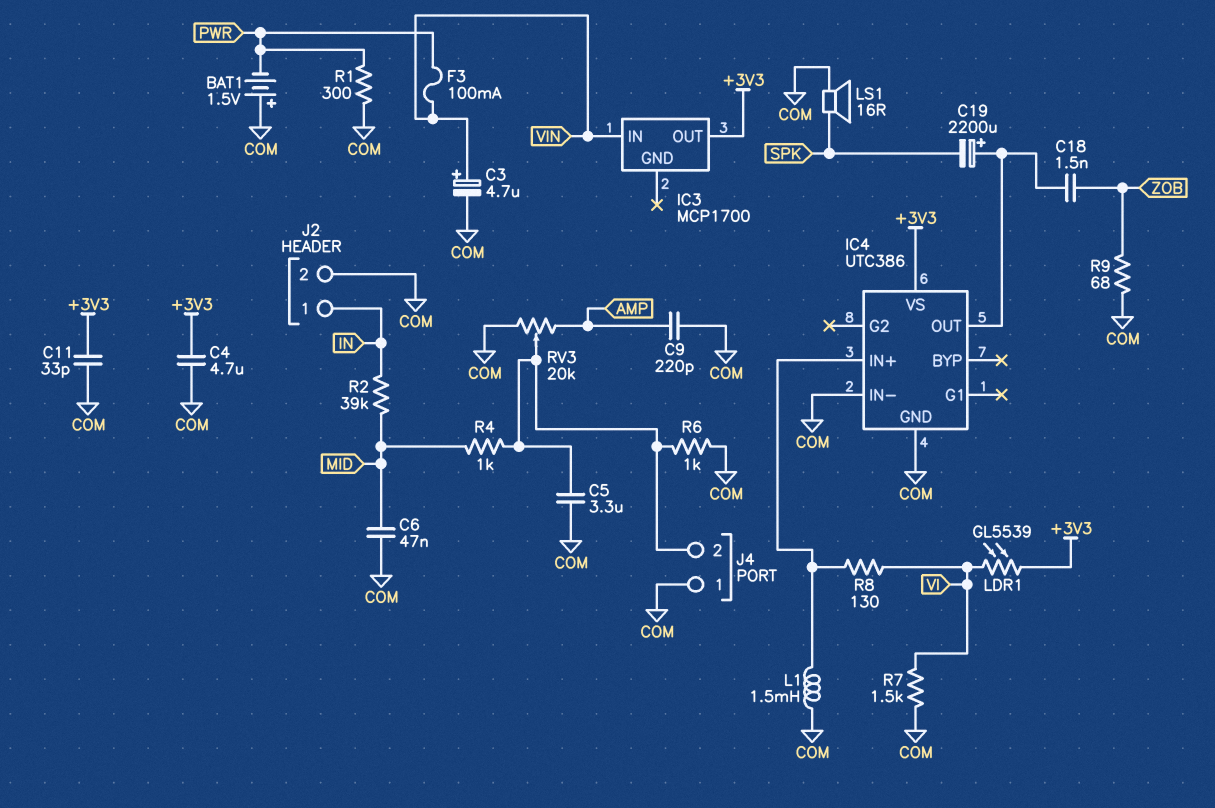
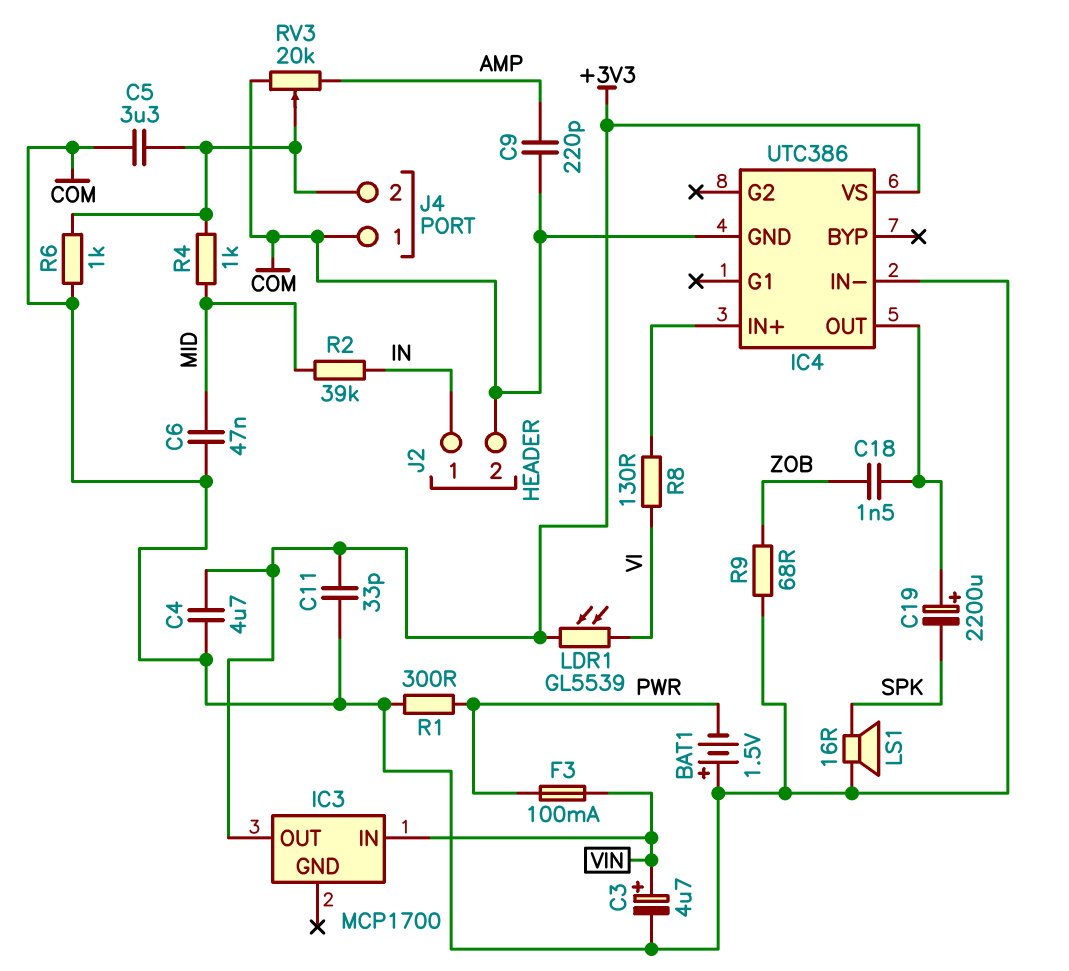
L1: 1.5mH (COM, IC4/IN+) -> none
R7: 1.5k (COM, VI) -> none

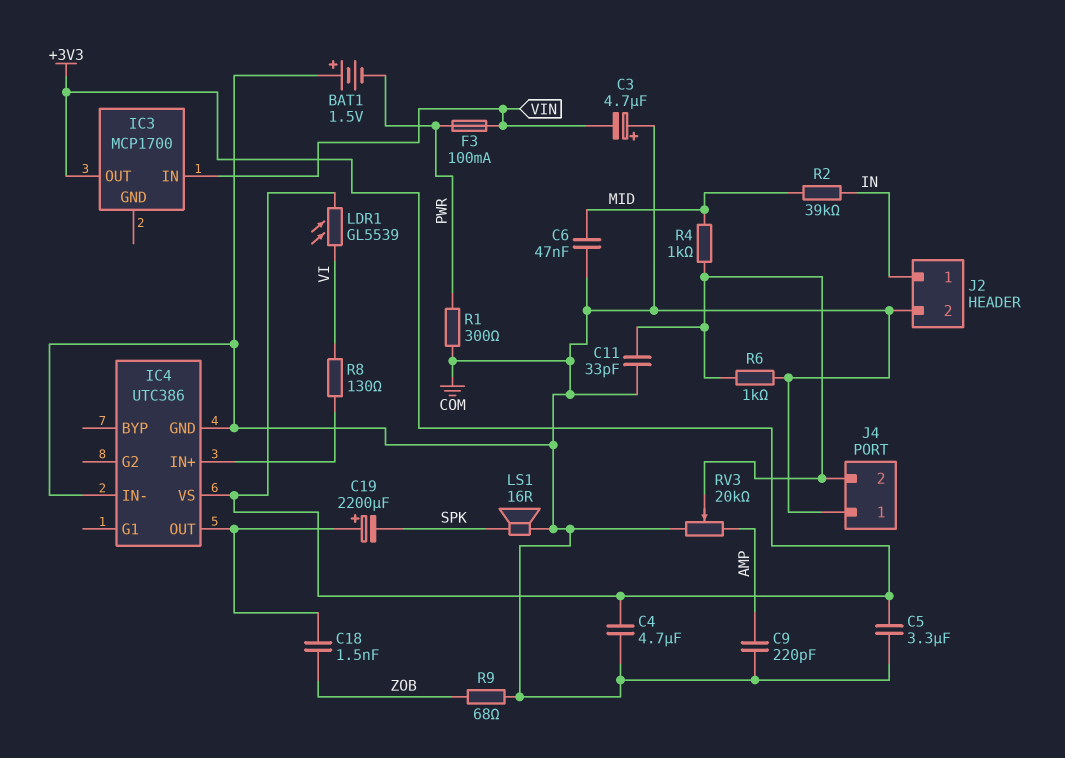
C3: 4.7uF (plus VIN, minus COM) -> 4.7uF (plus COM, minus VIN)
C5: 3.3uF (COM, J4/2) -> 3.3uF (+3V3, COM)
C11: 33pF (+3V3, COM) -> 33pF (COM, J4/2)

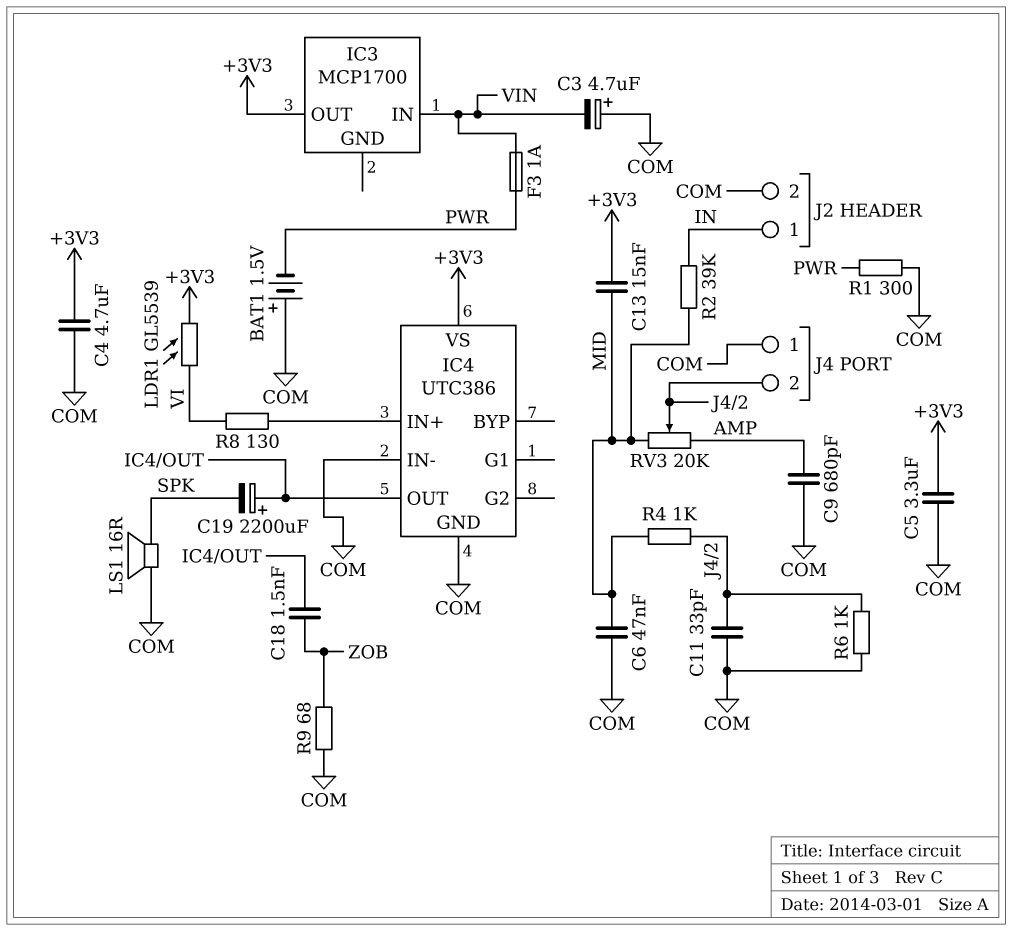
C9: 220pF (AMP, COM) -> 680pF (AMP, COM)
C13: none -> 15nF (+3V3, MID)
F3: 100mA (PWR, VIN) -> 1A (PWR, VIN)
RV3: 20k (AMP, COM, wiper J4/2) -> 20k (AMP, MID, wiper J4/2)

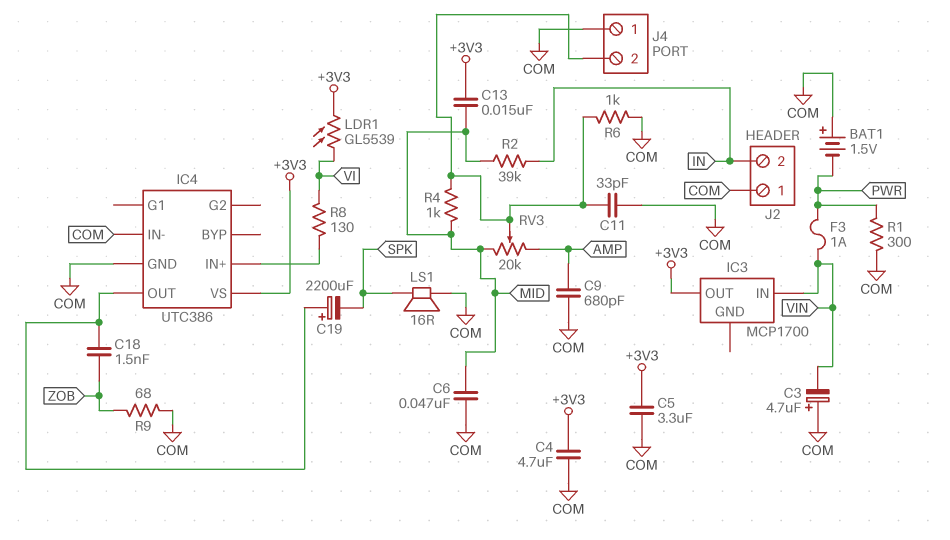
J2 pin 1: IN -> COM
J2 pin 2: COM -> IN

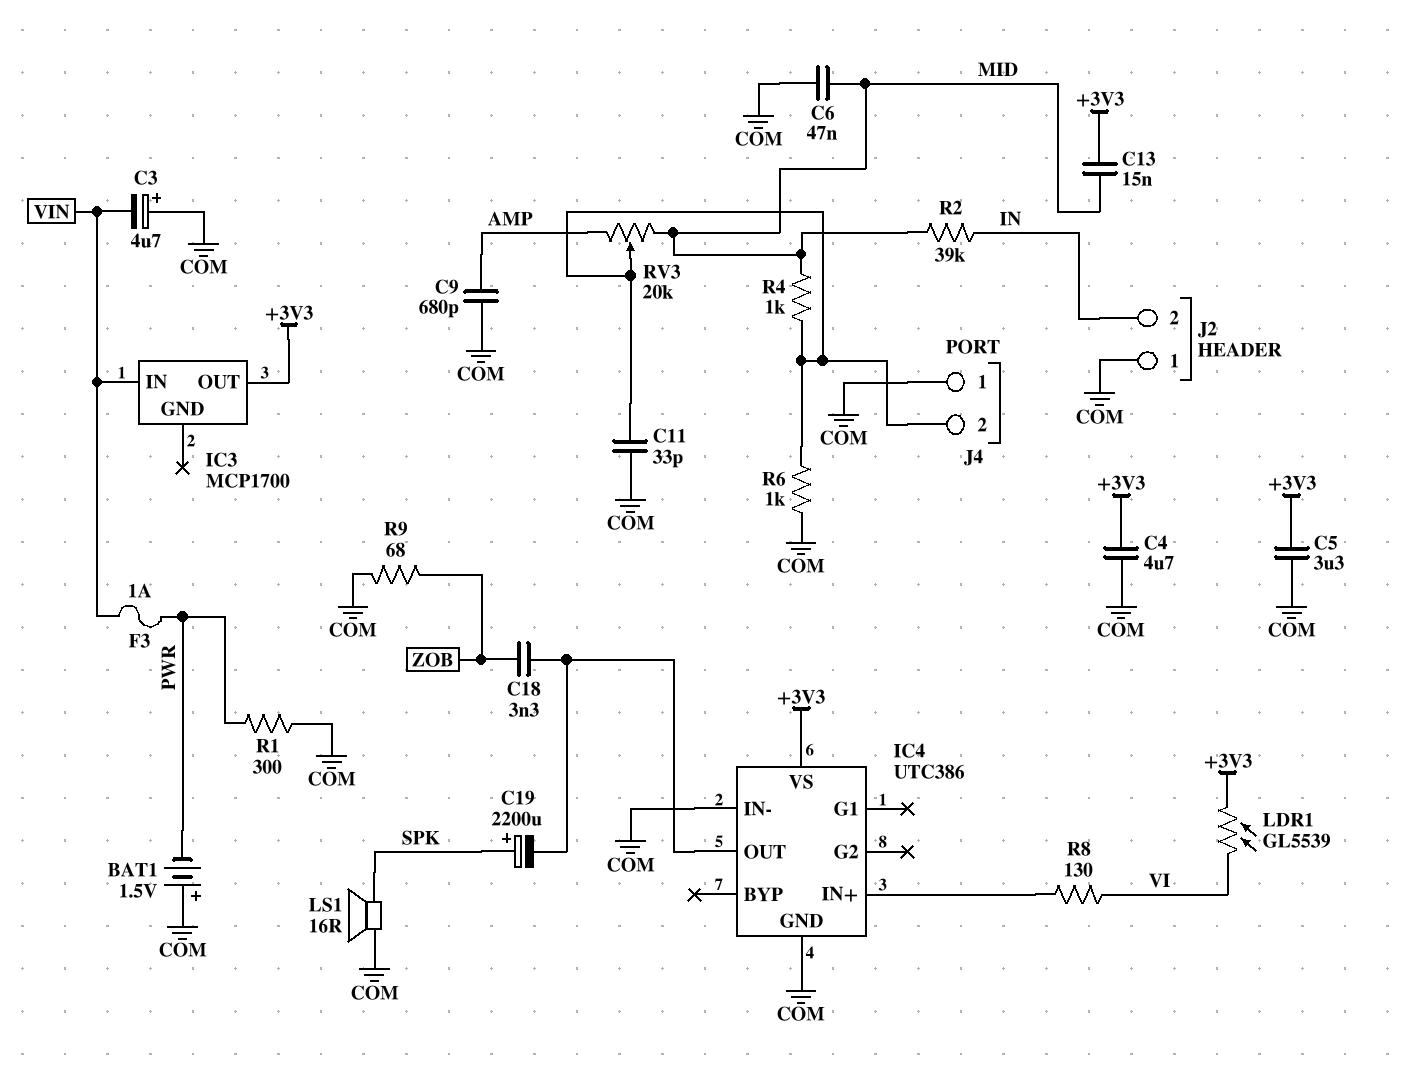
C18: 1.5nF (IC4/OUT, ZOB) -> 3.3nF (IC4/OUT, ZOB)
C19: 2200uF (plus IC4/OUT, minus SPK) -> 2200uF (plus SPK, minus IC4/OUT)

